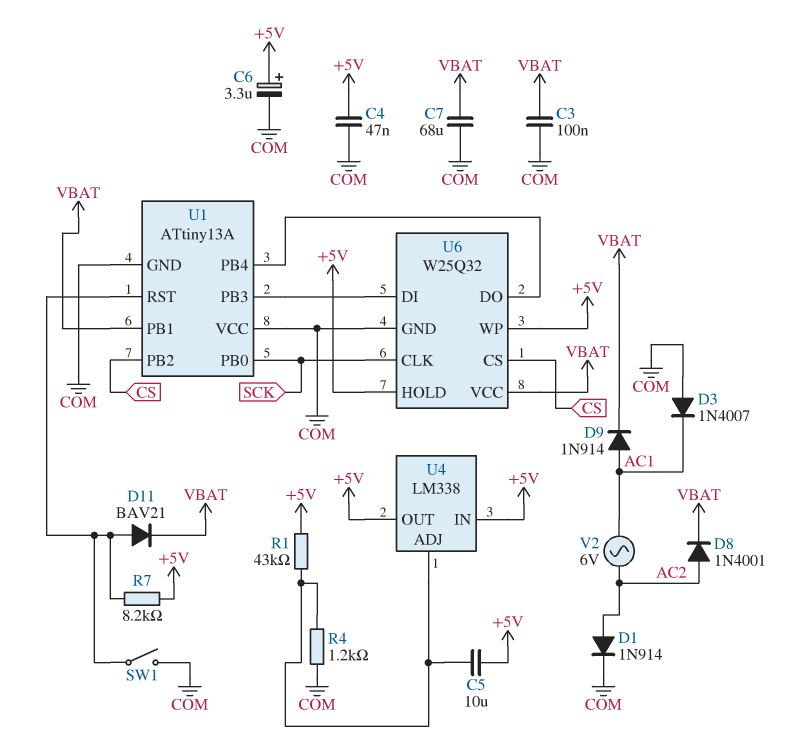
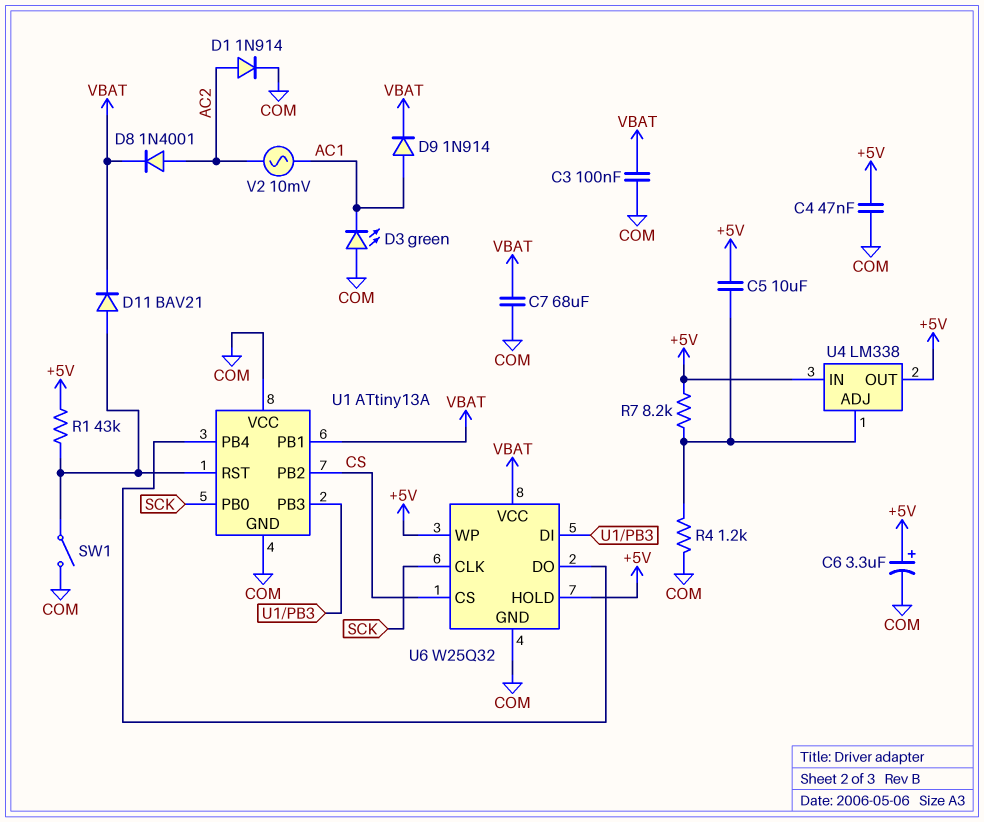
D3: diode 1N4007 (A COM, K AC1) -> LED green (A COM, K AC1)
R1: 43k (+5V, U4/ADJ) -> 43k (+5V, U1/RST)
R7: 8.2k (+5V, U1/RST) -> 8.2k (+5V, U4/ADJ)
V2: AC 6V (AC1, AC2) -> AC 10mV (AC1, AC2)

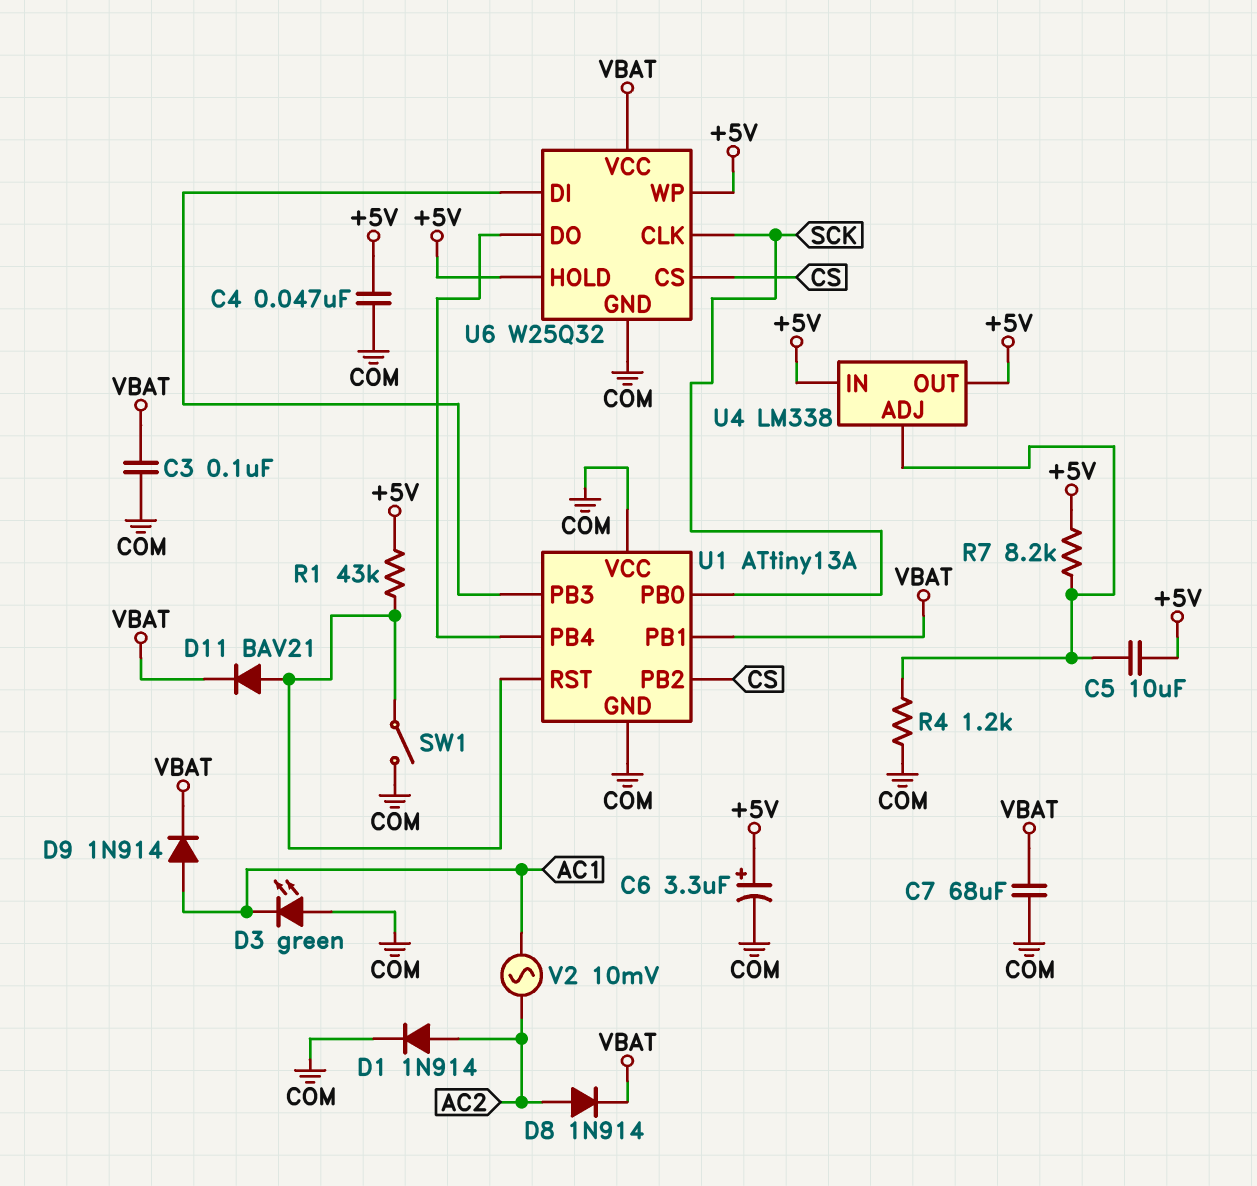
D8: diode 1N4001 (A AC2, K VBAT) -> diode 1N914 (A AC2, K VBAT)

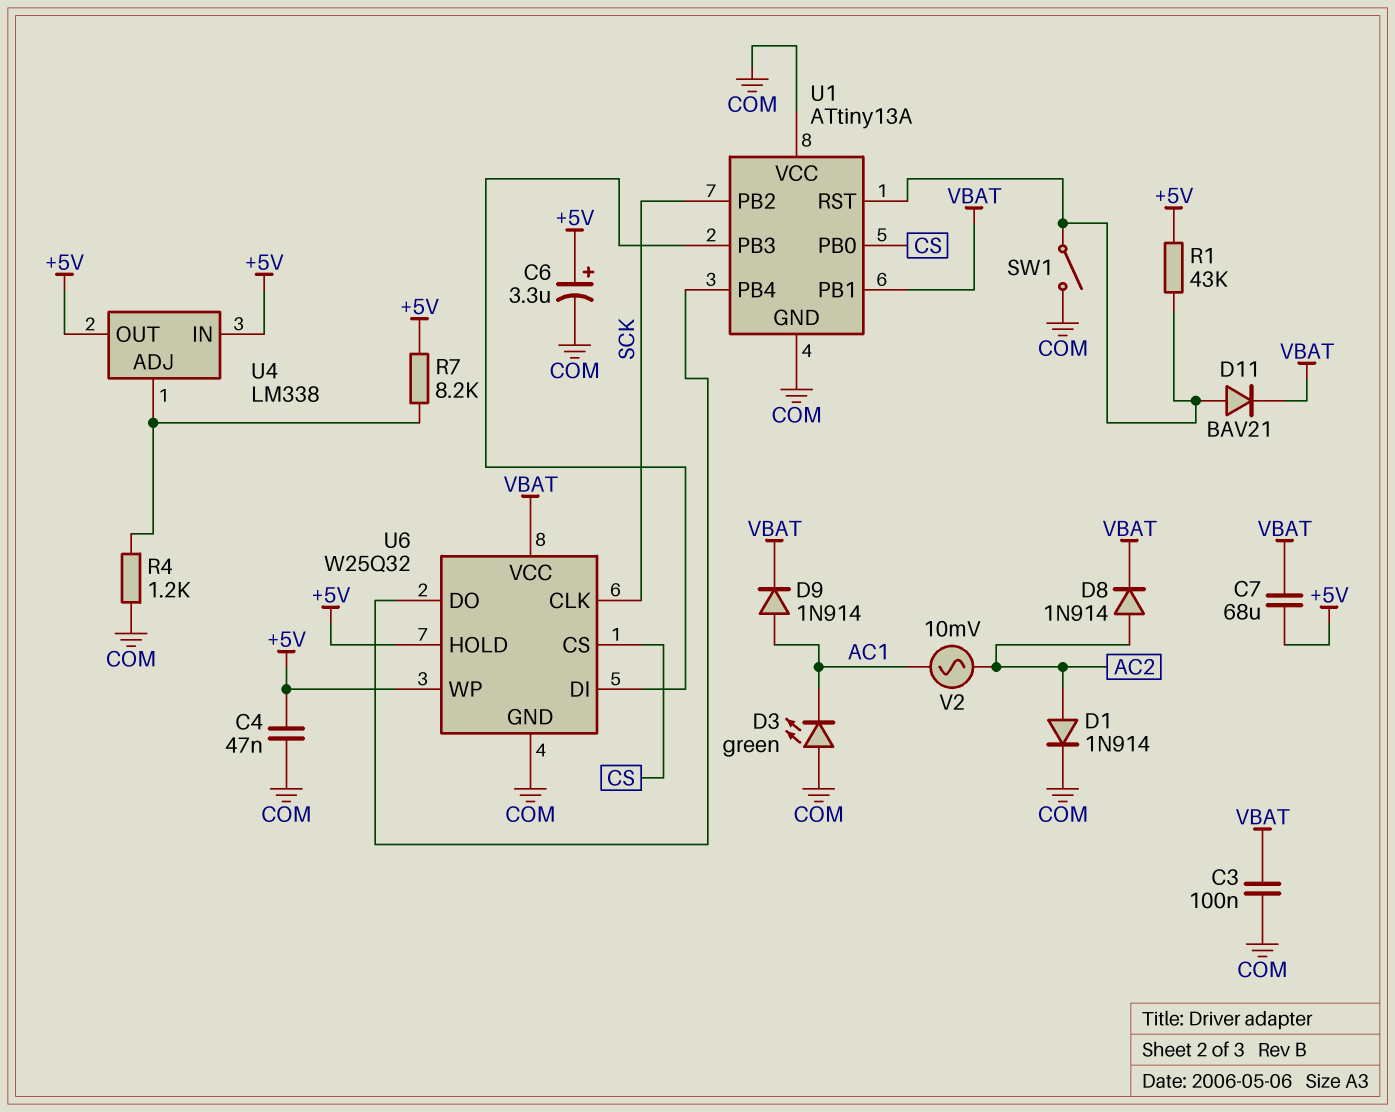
C5: 10uF (+5V, U4/ADJ) -> none
C7: 68uF (COM, VBAT) -> 68uF (+5V, VBAT)
U1 pin PB0: SCK -> CS
U1 pin PB2: CS -> SCK

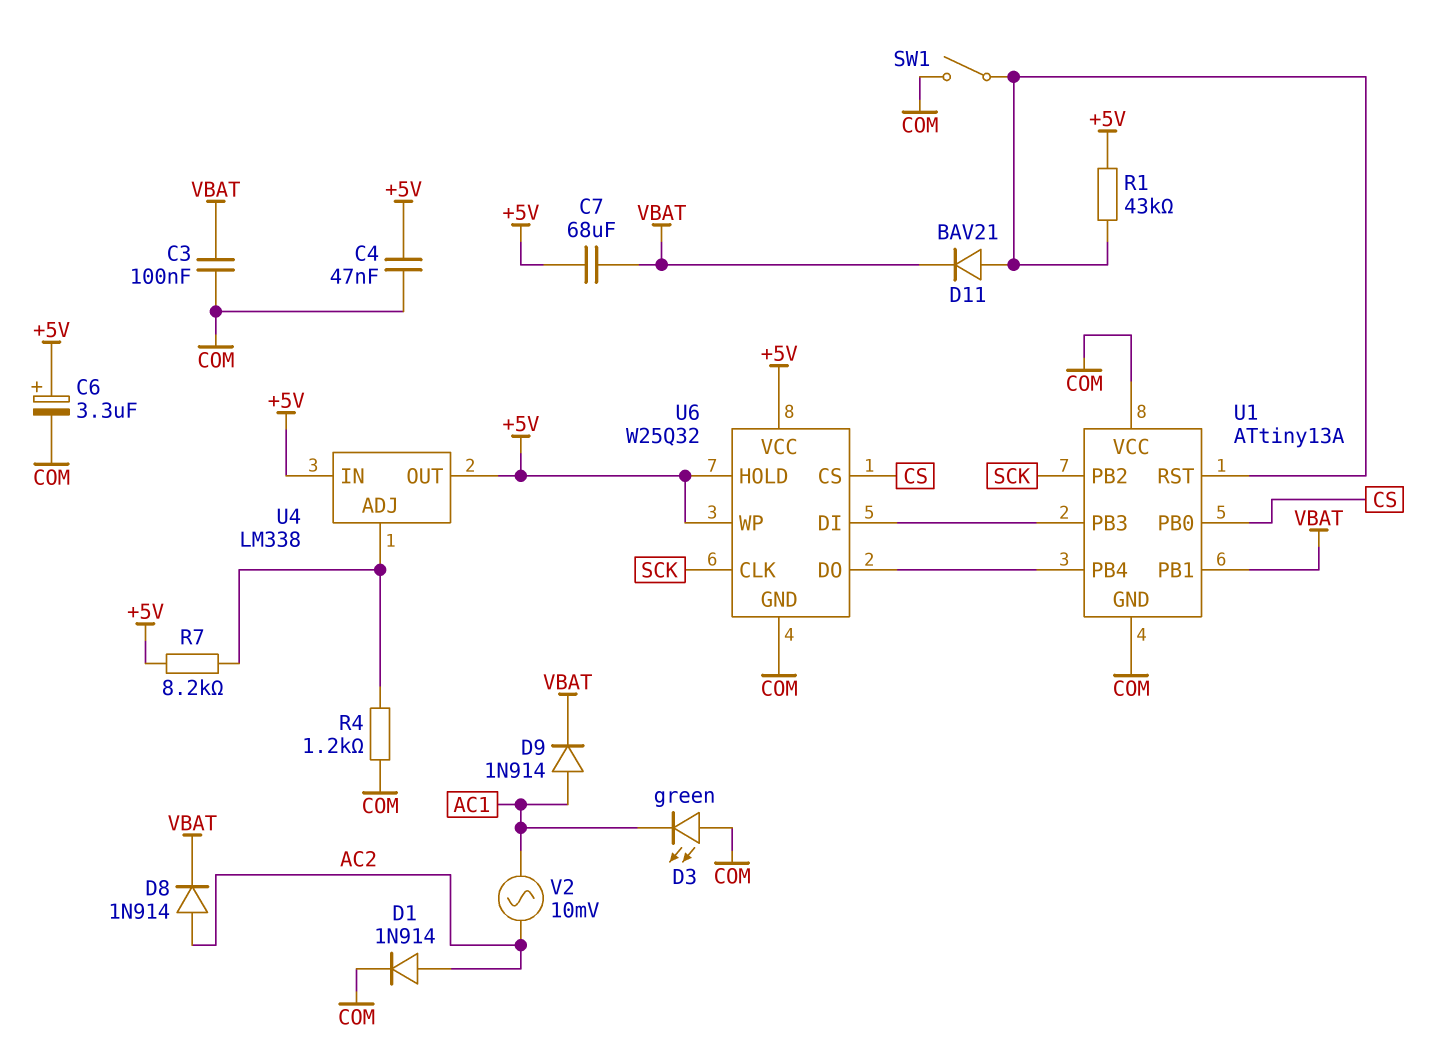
U6 pin VCC: VBAT -> +5V

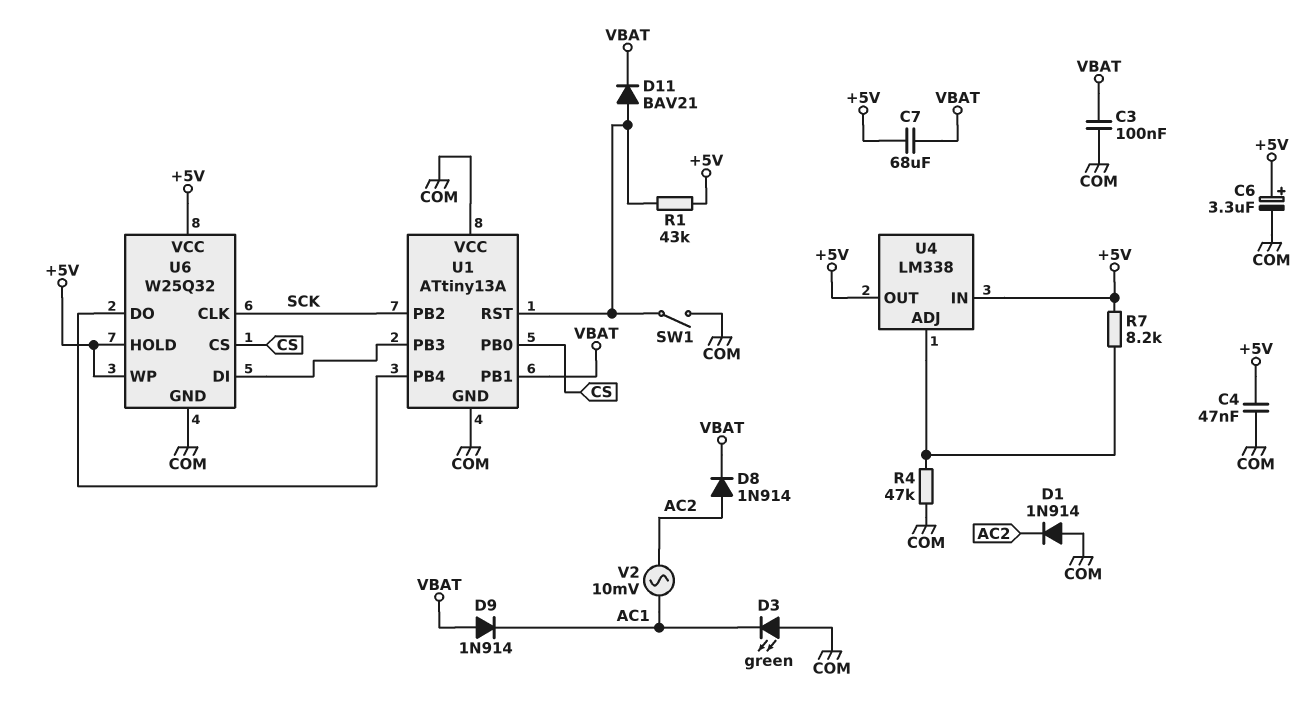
D1: diode 1N914 (A AC2, K COM) -> diode 1N914 (A COM, K AC2)
D9: diode 1N914 (A AC1, K VBAT) -> diode 1N914 (A VBAT, K AC1)
R4: 1.2k (COM, U4/ADJ) -> 47k (COM, U4/ADJ)

